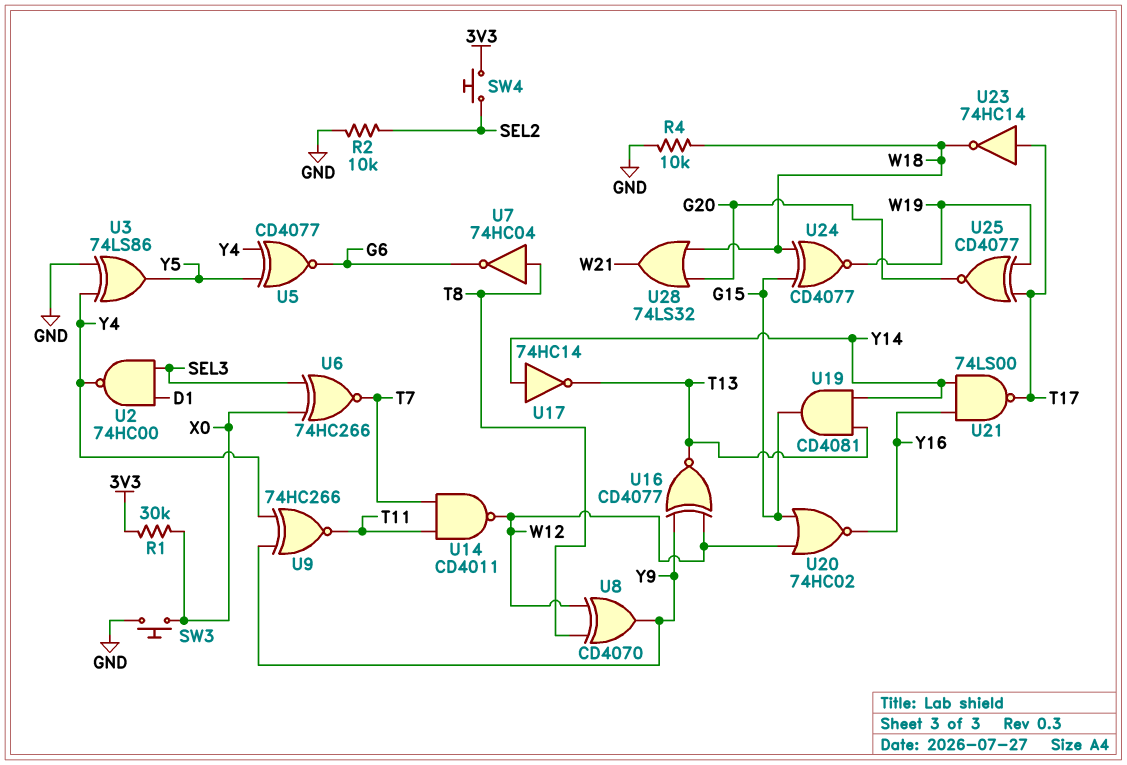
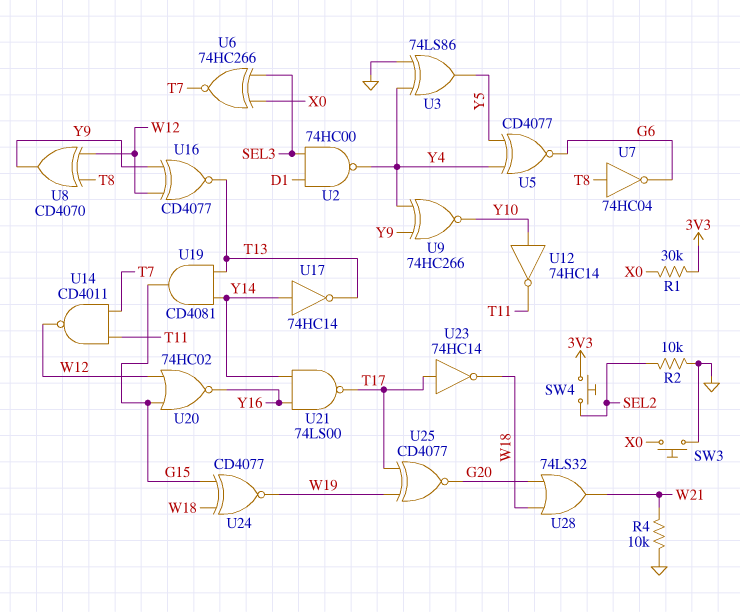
R4: 10k (GND, W18) -> 10k (GND, W21)
U9: XNOR 74HC266 (in Y4, in Y9, out T11) -> XNOR 74HC266 (in Y4, in Y9, out Y10)
U12: none -> NOT 74HC14 (in Y10, out T11)

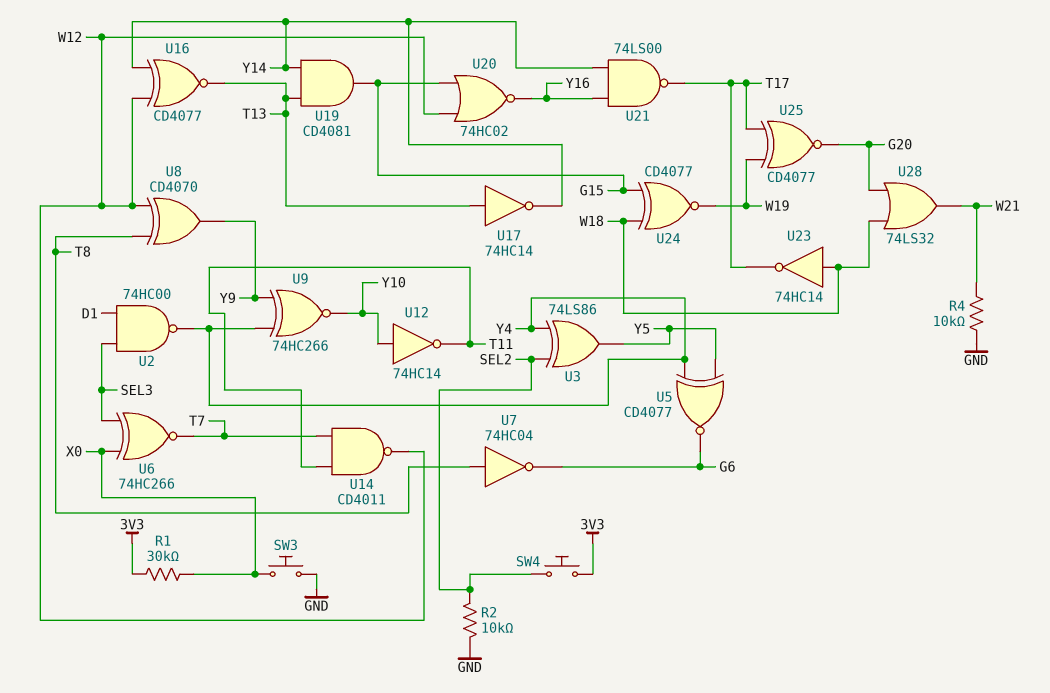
U3: XOR 74LS86 (in GND, in Y4, out Y5) -> XOR 74LS86 (in SEL2, in Y4, out Y5)
U16: XNOR CD4077 (in W12, in Y9, out T13) -> XNOR CD4077 (in W12, in Y14, out T13)
U17: NOT 74HC14 (in Y14, out T13) -> NOT 74HC14 (in T13, out Y14)
U23: NOT 74HC14 (in T17, out W18) -> NOT 74HC14 (in W18, out T17)

